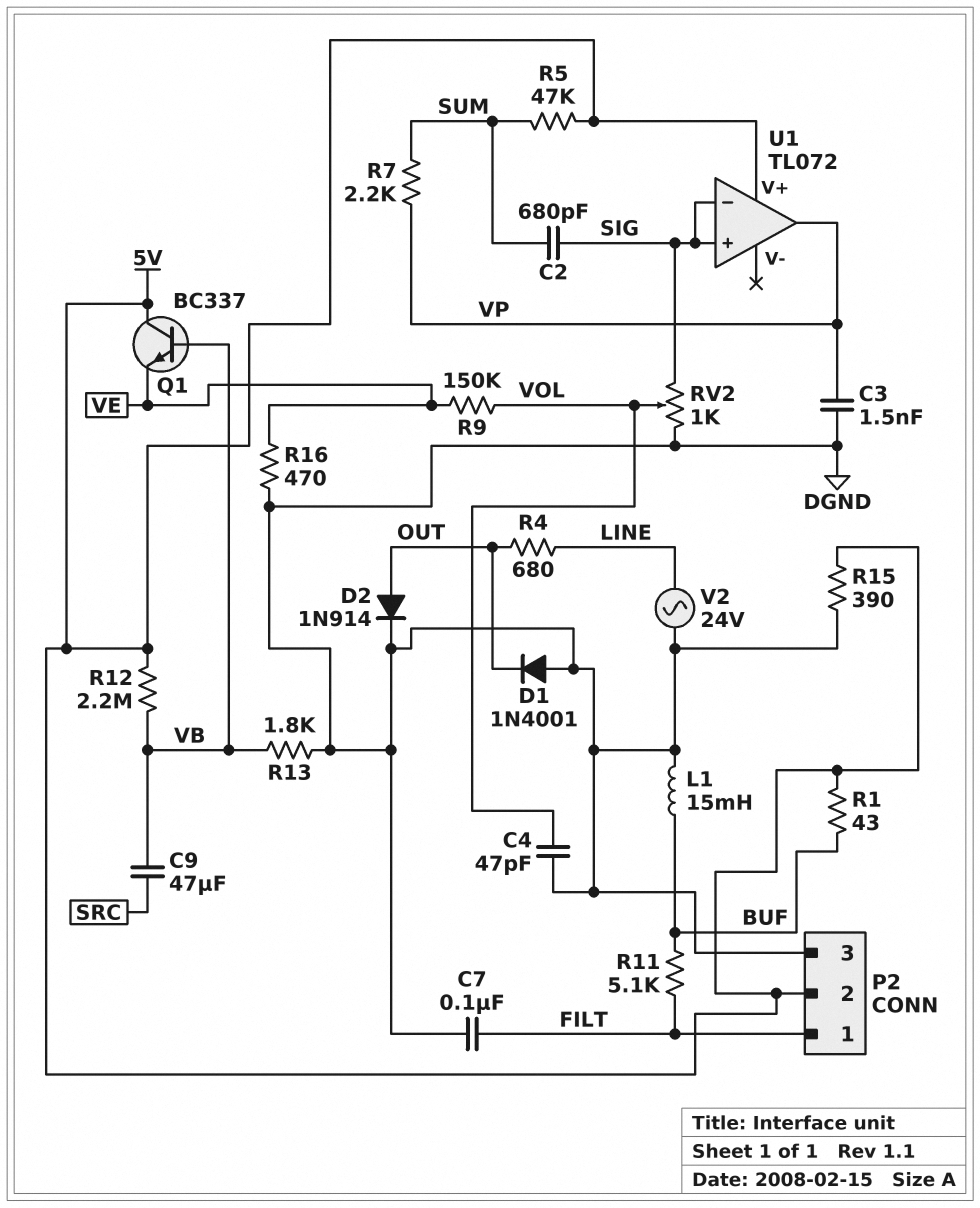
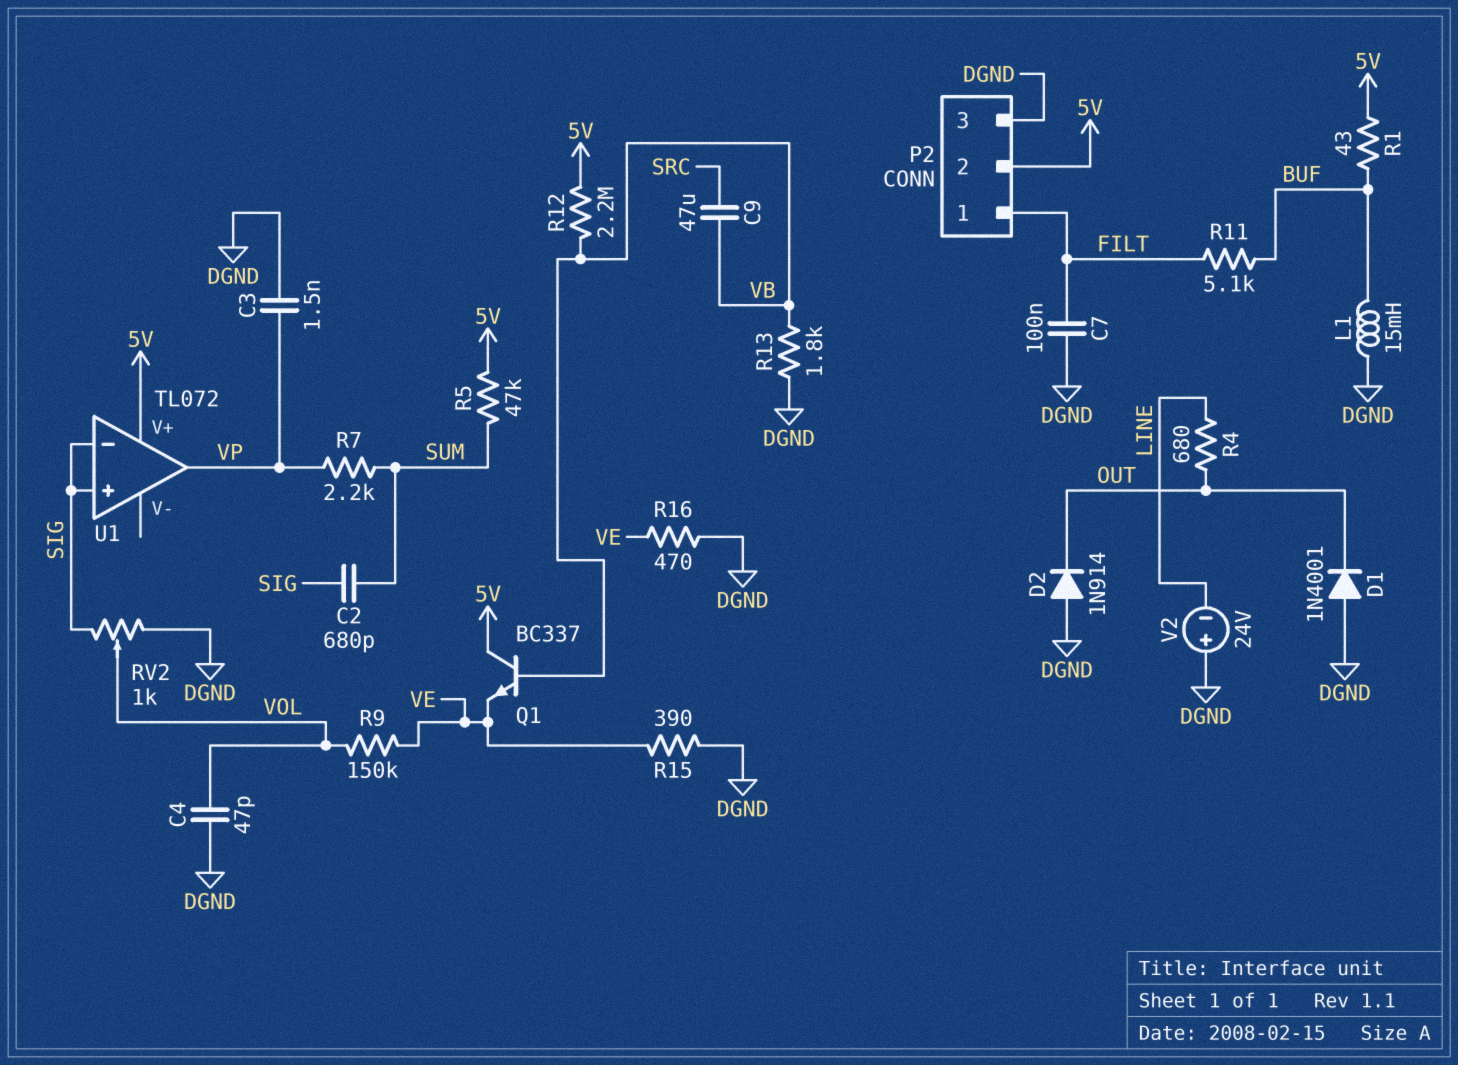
D2: diode 1N914 (A OUT, K DGND) -> diode 1N914 (A DGND, K OUT)
R15: 390 (5V, DGND) -> 390 (DGND, VE)
V2: AC 24V (DGND, LINE) -> 24V (plus DGND, minus LINE)

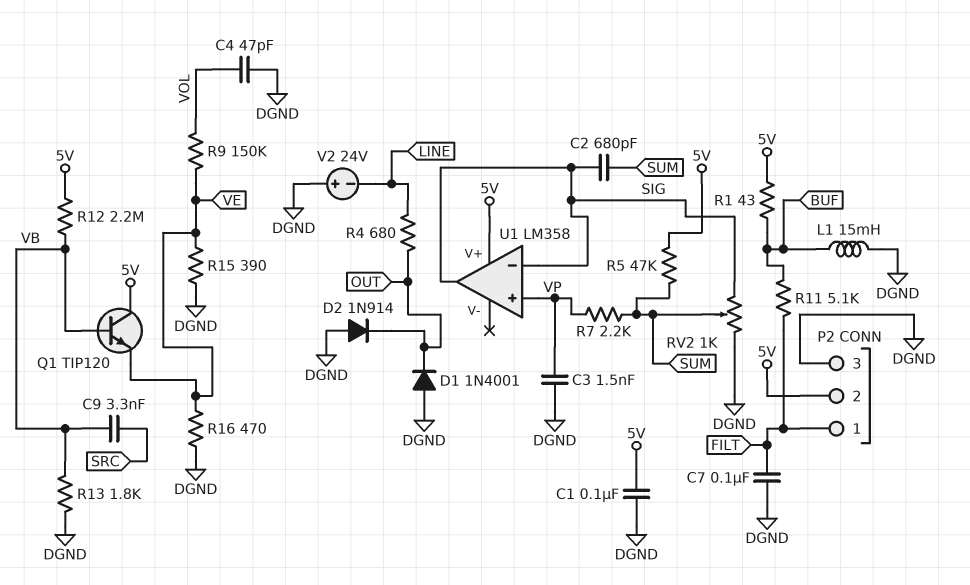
C1: none -> 100nF (5V, DGND)
C9: 47uF (SRC, VB) -> 3.3nF (SRC, VB)
Q1: NPN BC337 (B VB, C 5V, E VE) -> NPN TIP120 (B VB, C 5V, E VE)
RV2: 1k (DGND, SIG, wiper VOL) -> 1k (DGND, SIG, wiper SUM)
U1: TL072 -> LM358
U1 pin in+: SIG -> VP
U1 pin out: VP -> SIG

